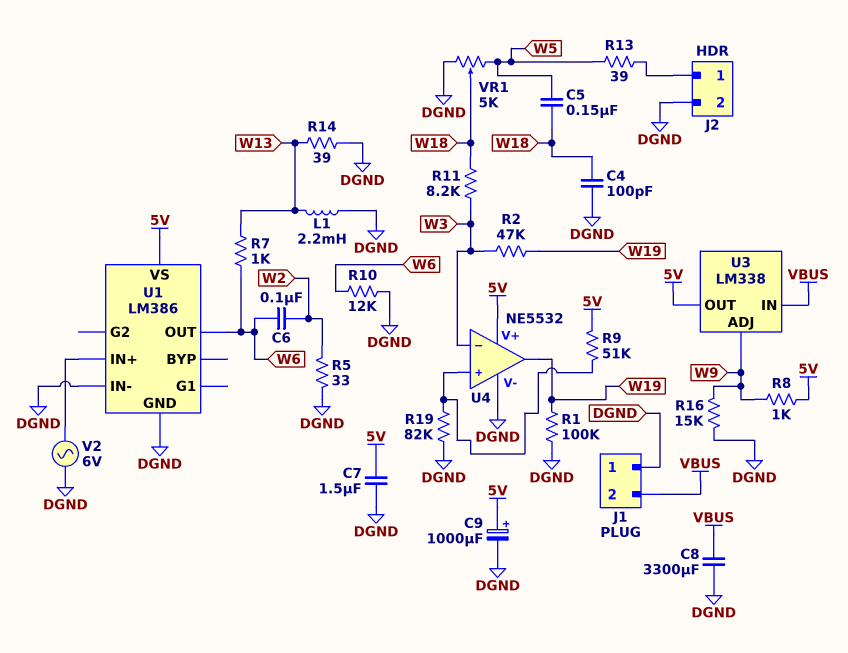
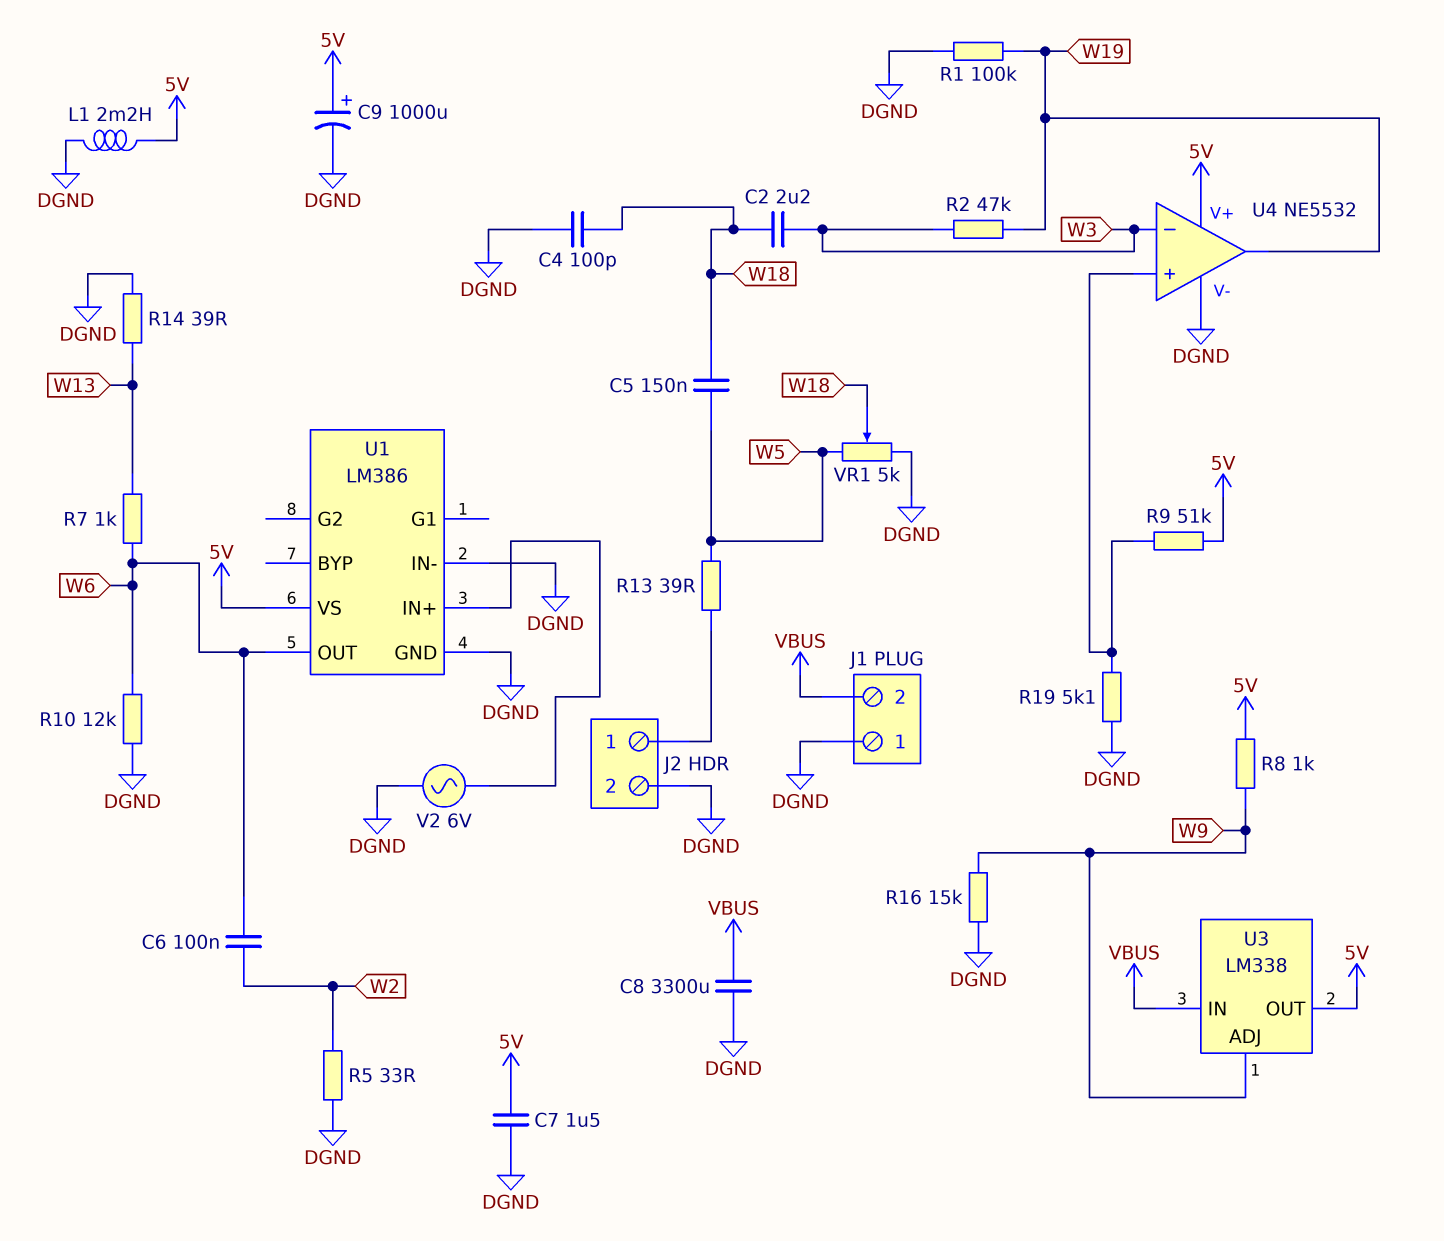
C2: none -> 2.2uF (W3, W18)
L1: 2.2mH (DGND, W13) -> 2.2mH (5V, DGND)
R11: 8.2k (W3, W18) -> none
R19: 82k (DGND, U4/in+) -> 5.1k (DGND, U4/in+)

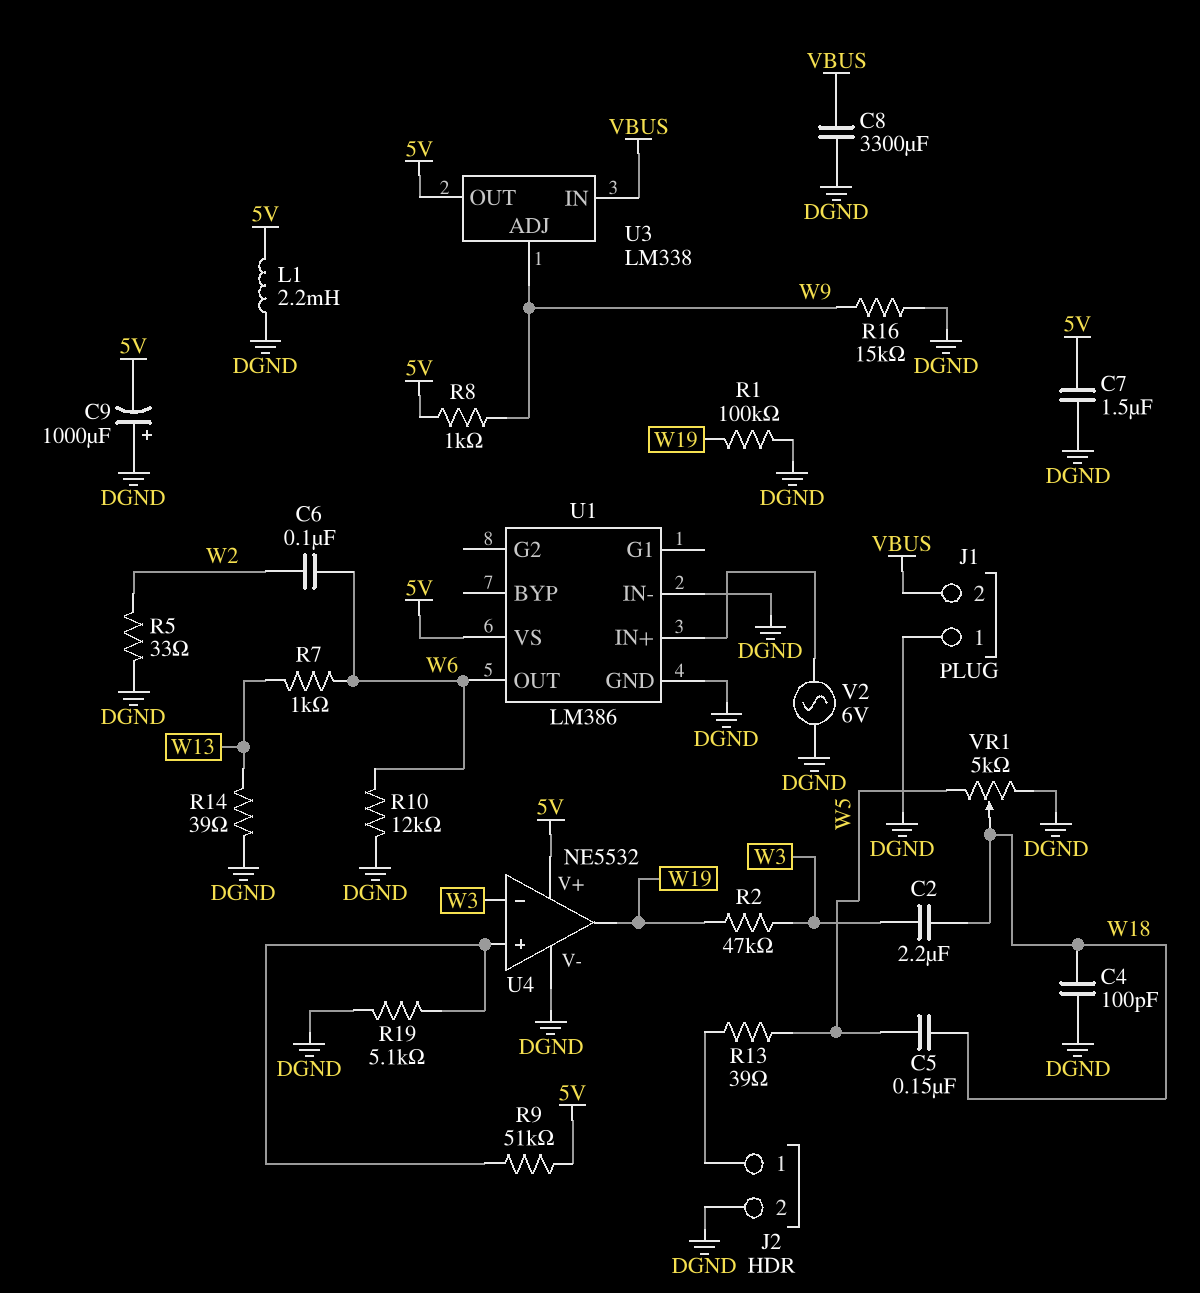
C9: 1000uF (plus 5V, minus DGND) -> 1000uF (plus DGND, minus 5V)

